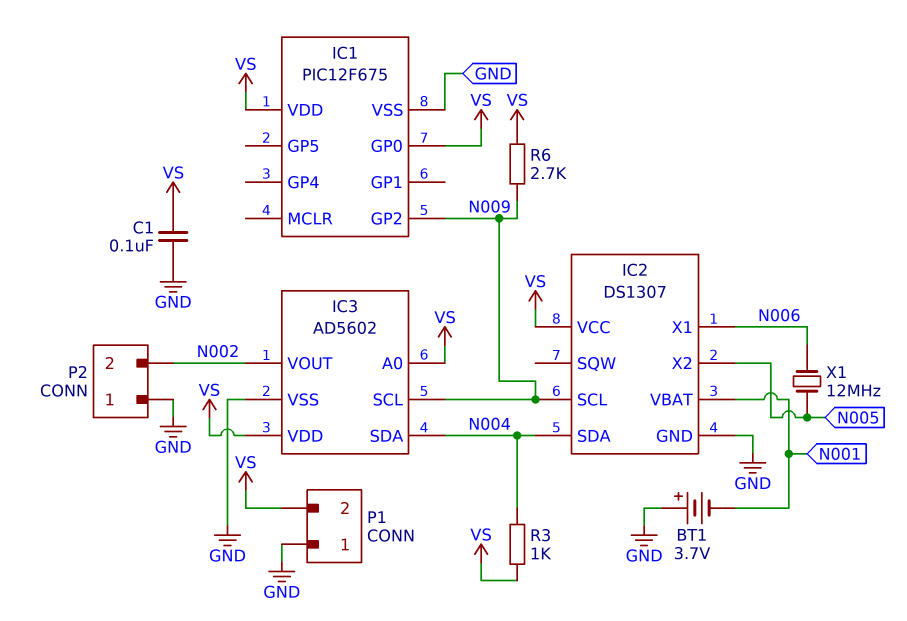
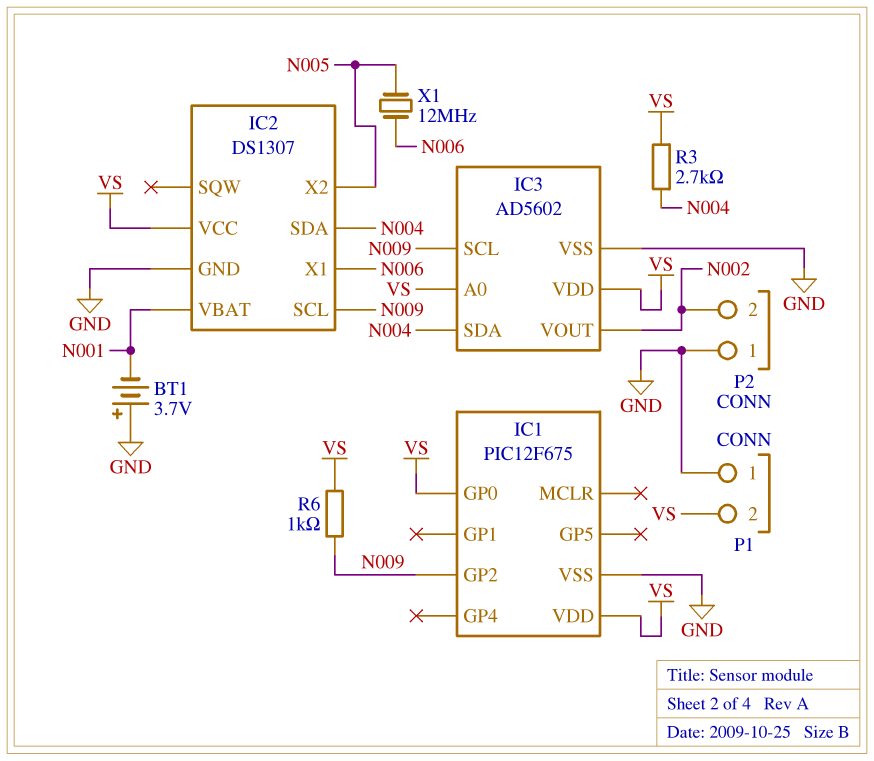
C1: 100nF (GND, VS) -> none
R3: 1k (N004, VS) -> 2.7k (N004, VS)
R6: 2.7k (N009, VS) -> 1k (N009, VS)

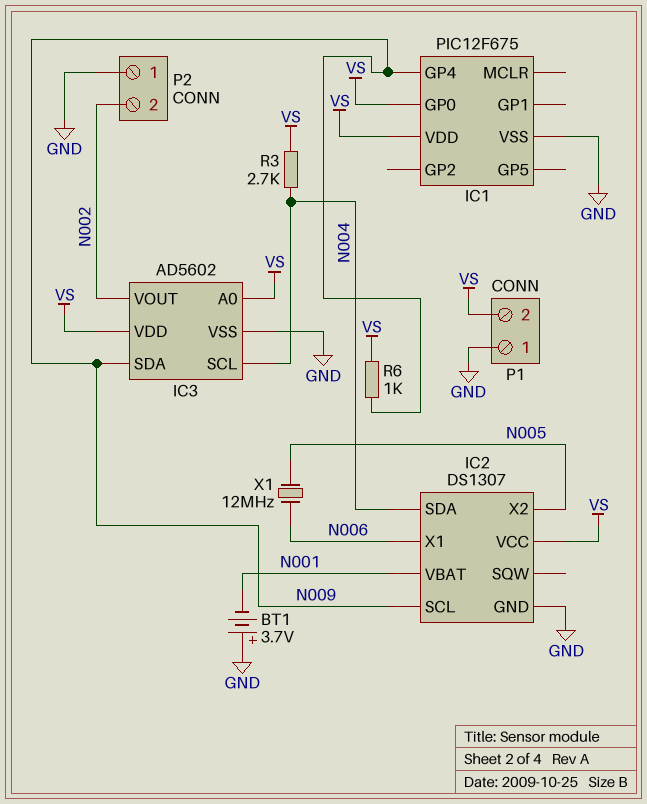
IC1 pin GP2: N009 -> none
IC1 pin GP4: none -> N009
IC3 pin SCL: N009 -> N004
IC3 pin SDA: N004 -> N009

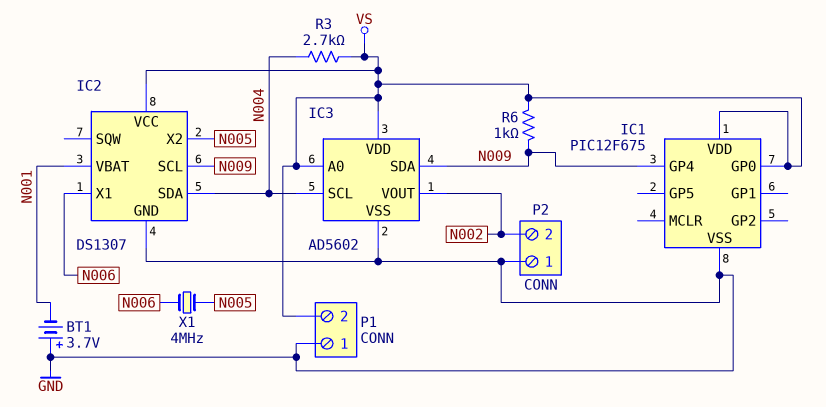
X1: 12MHz (N005, N006) -> 4MHz (N005, N006)

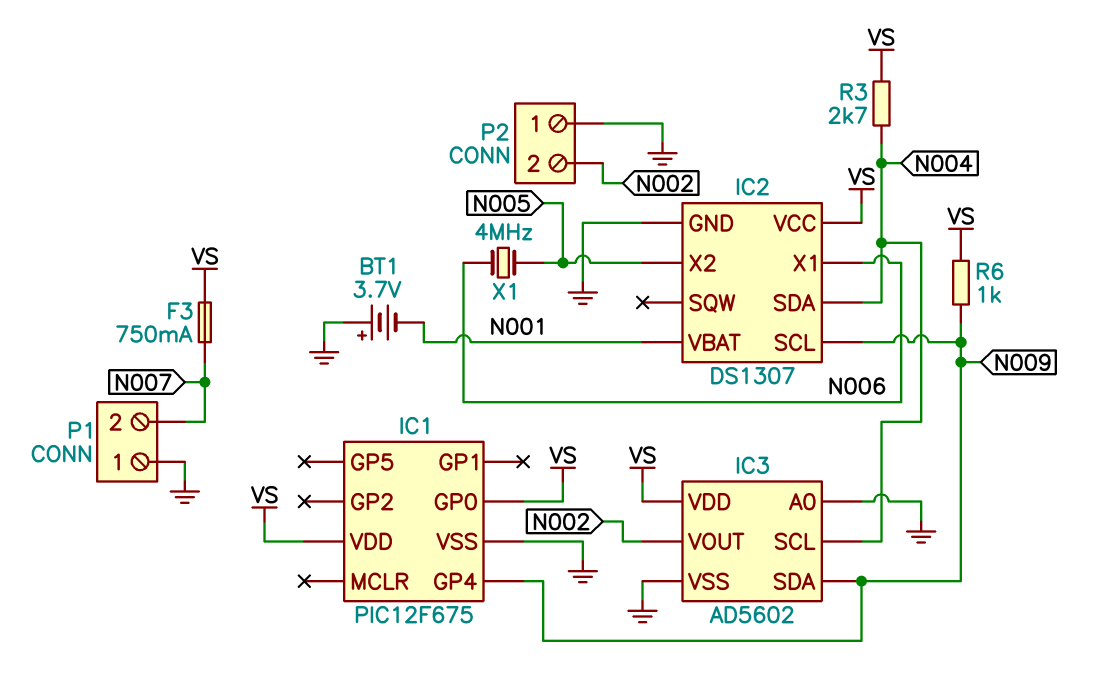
F3: none -> 750mA (N007, VS)
IC3 pin A0: VS -> GND
P1 pin 2: VS -> N007

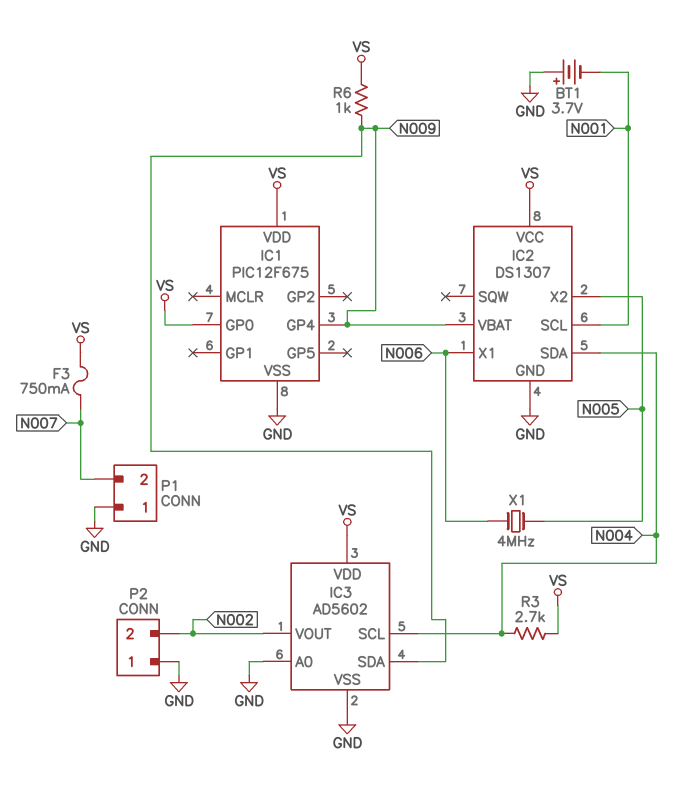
IC2 pin SCL: N009 -> N001
IC2 pin VBAT: N001 -> N009

